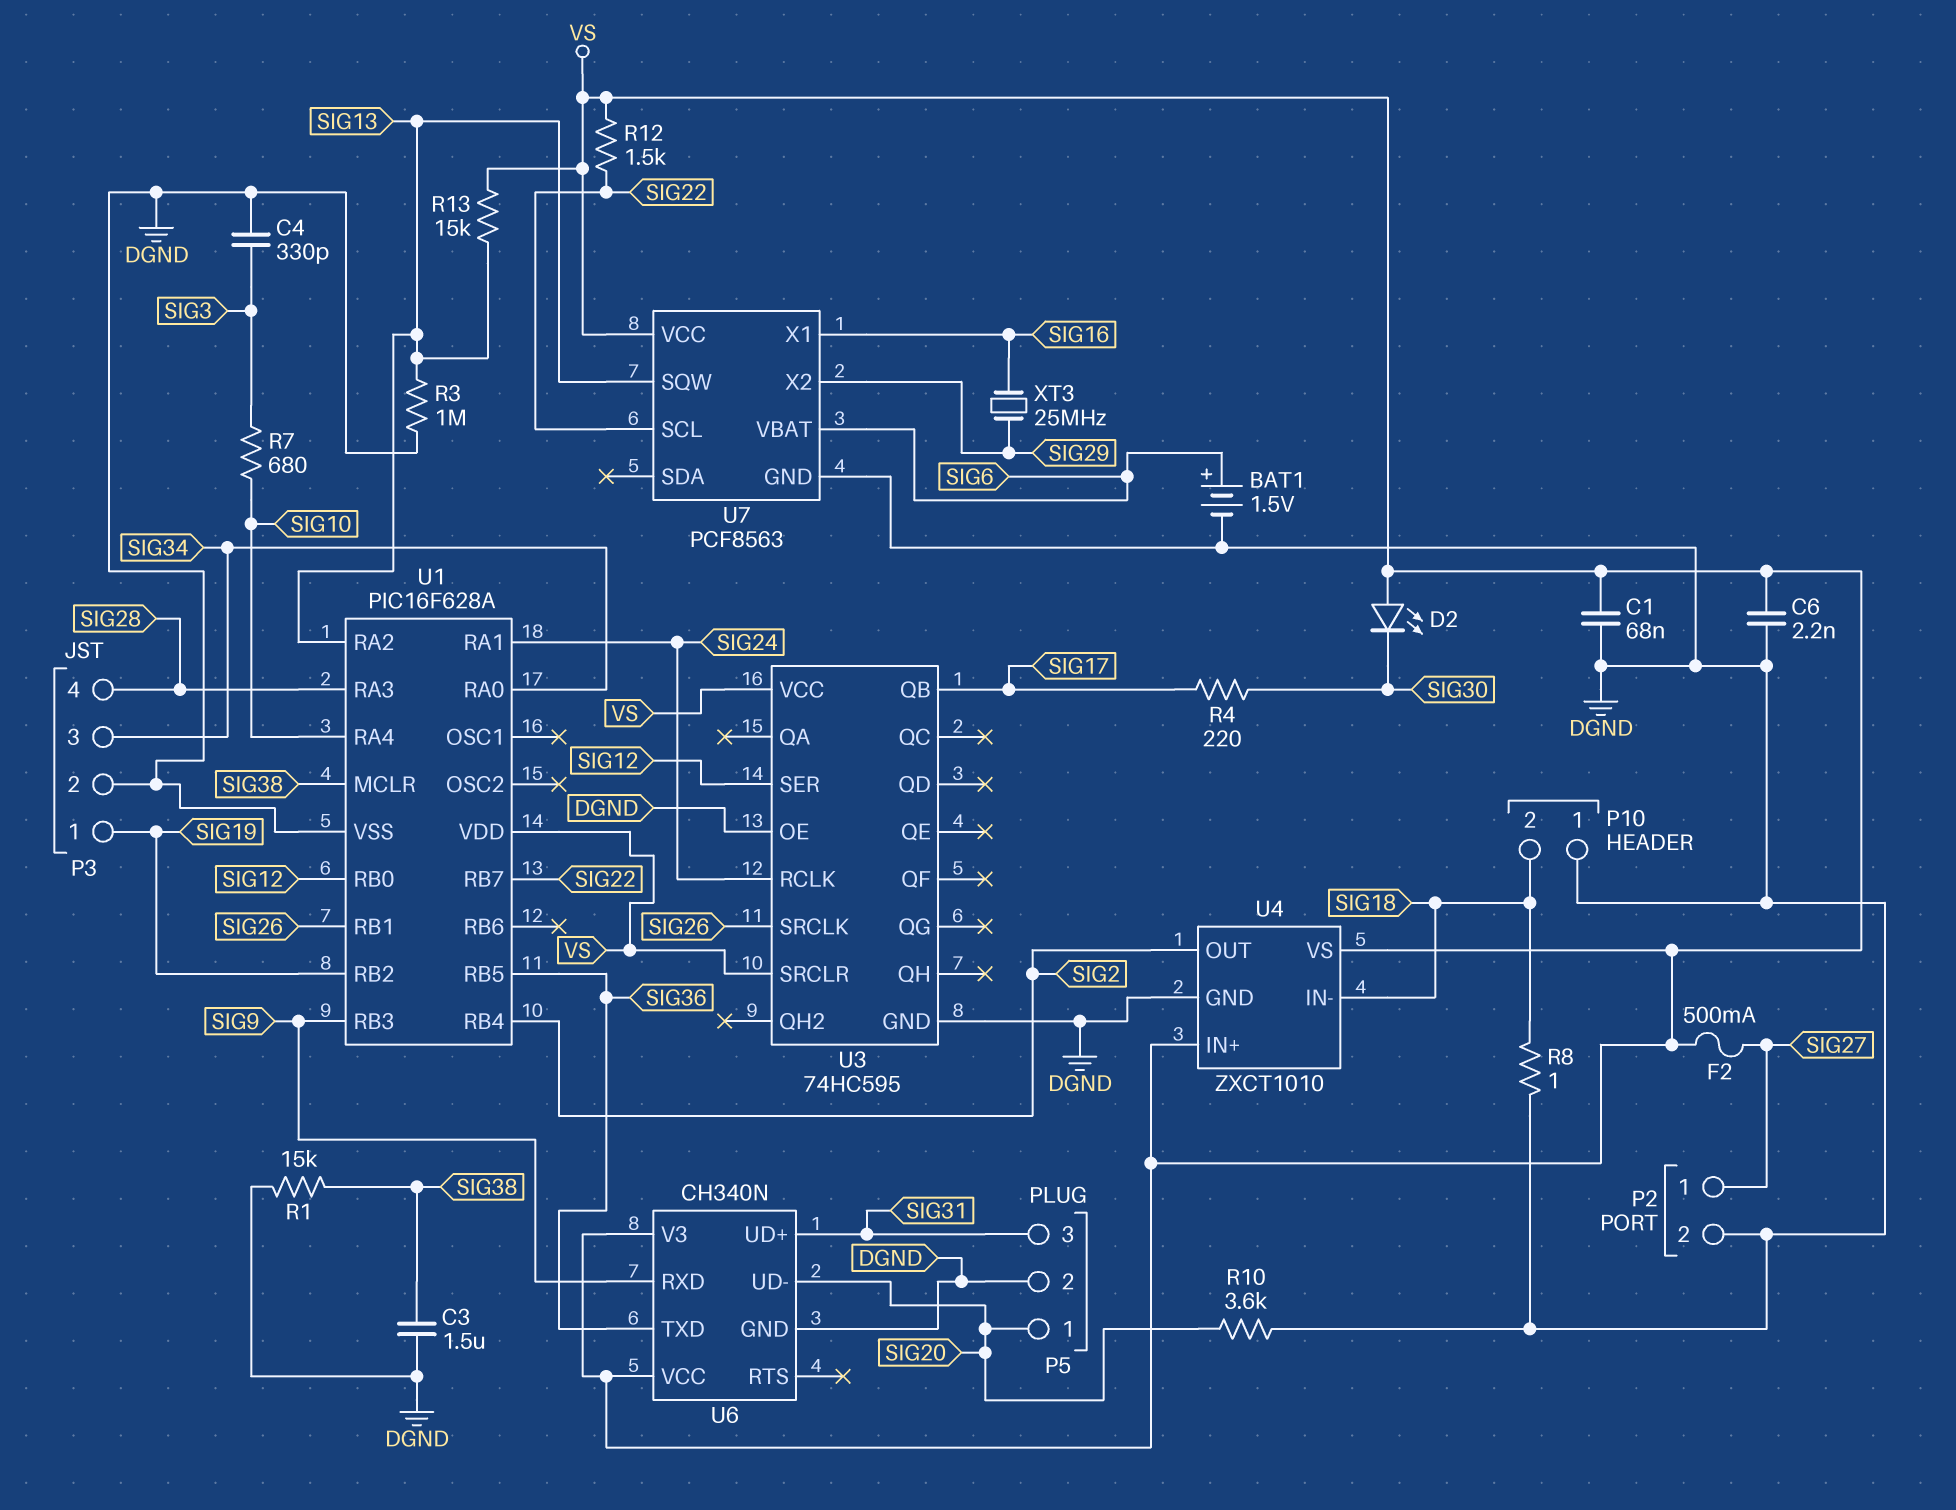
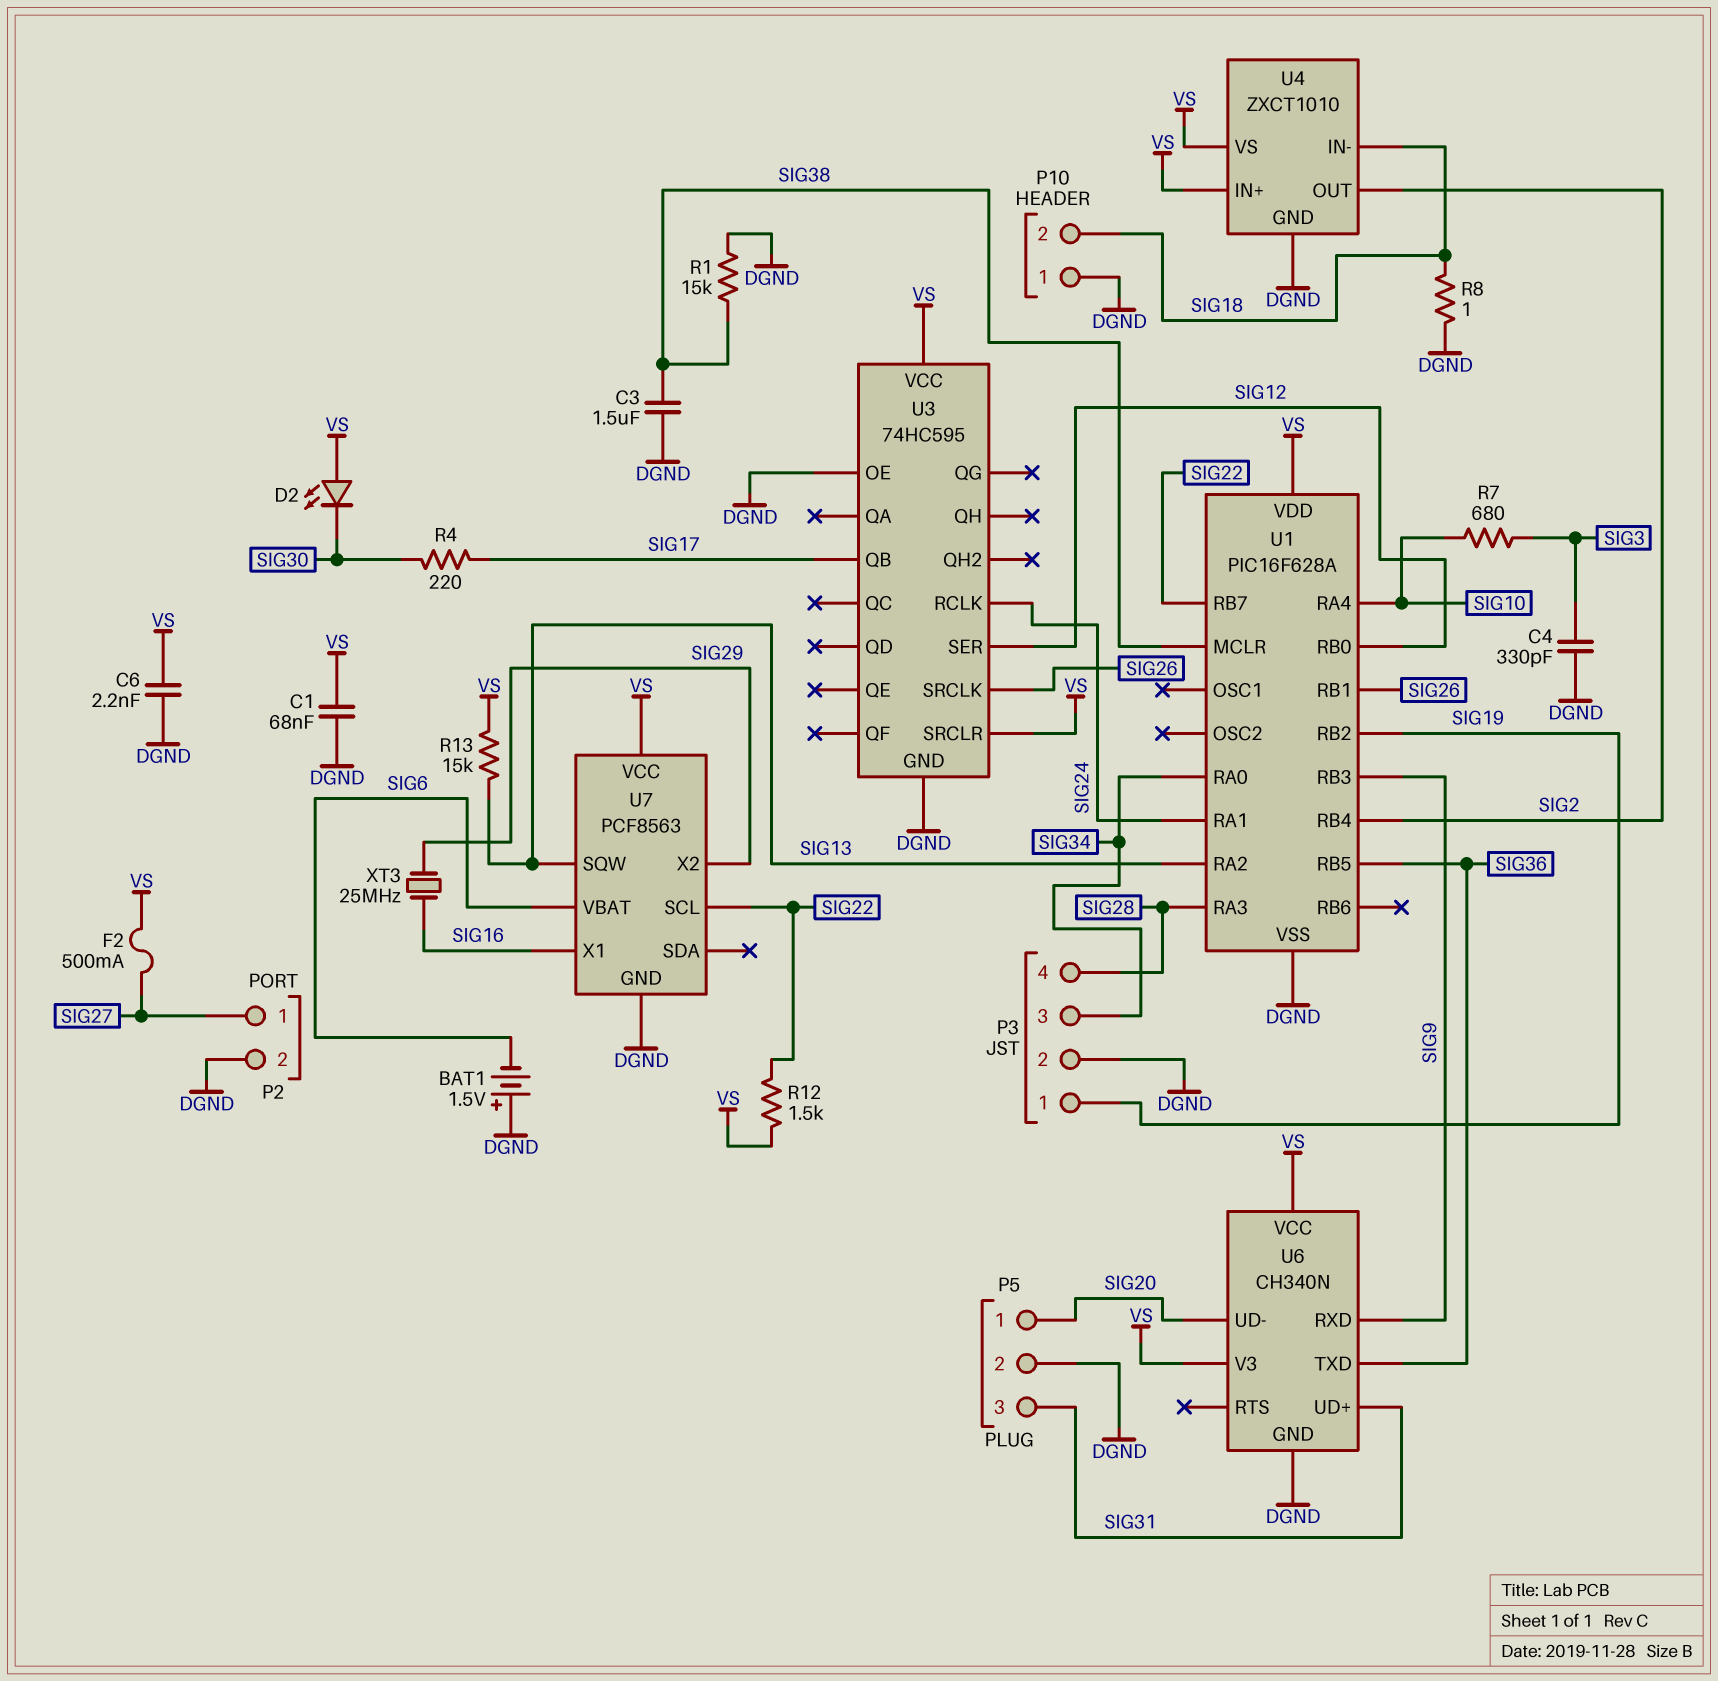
BAT1: 1.5V (plus SIG6, minus DGND) -> 1.5V (plus DGND, minus SIG6)
R3: 1M (DGND, SIG13) -> none
R10: 3.6k (DGND, SIG20) -> none

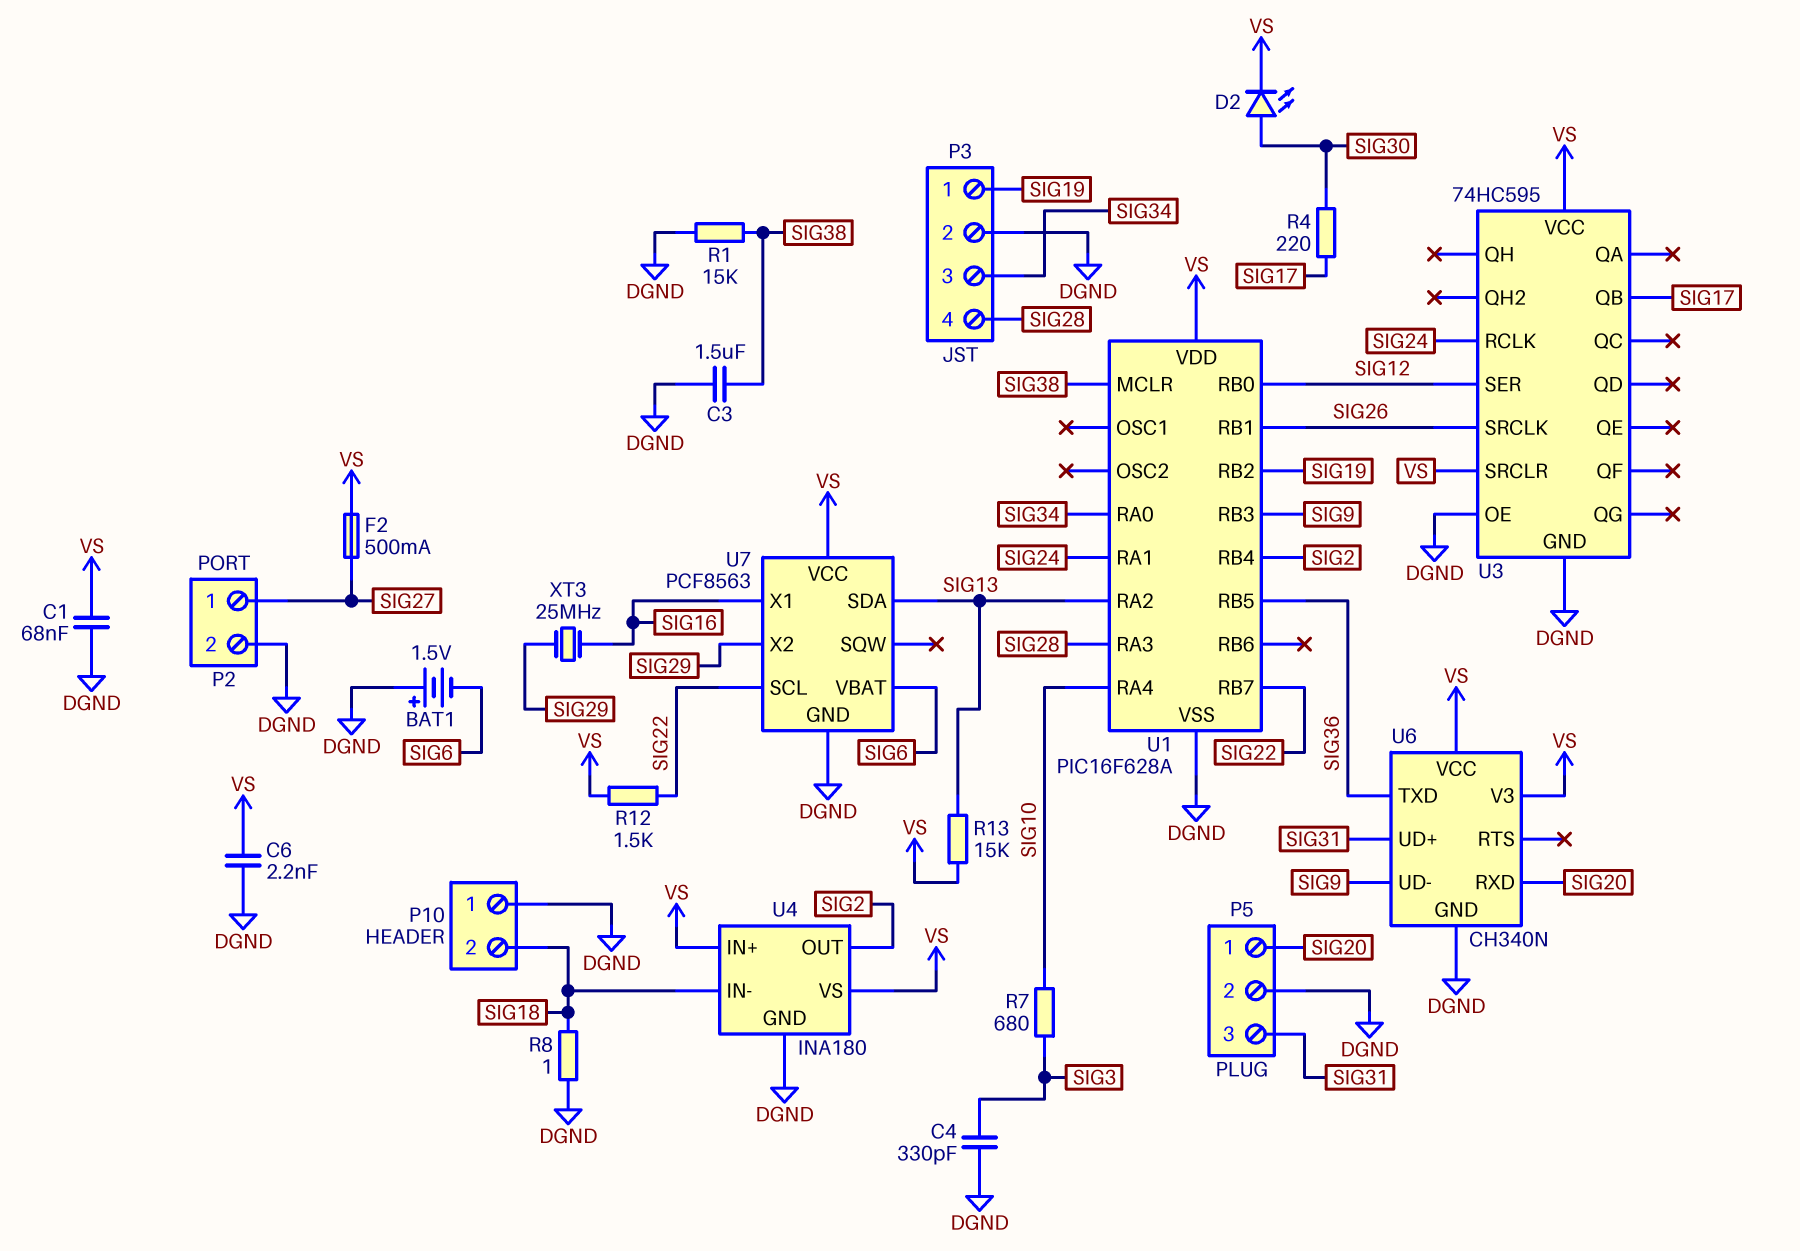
D2: LED (A VS, K SIG30) -> LED (A SIG30, K VS)
U4: ZXCT1010 -> INA180
U6 pin RXD: SIG9 -> SIG20
U6 pin UD-: SIG20 -> SIG9
U7 pin SDA: none -> SIG13
U7 pin SQW: SIG13 -> none

